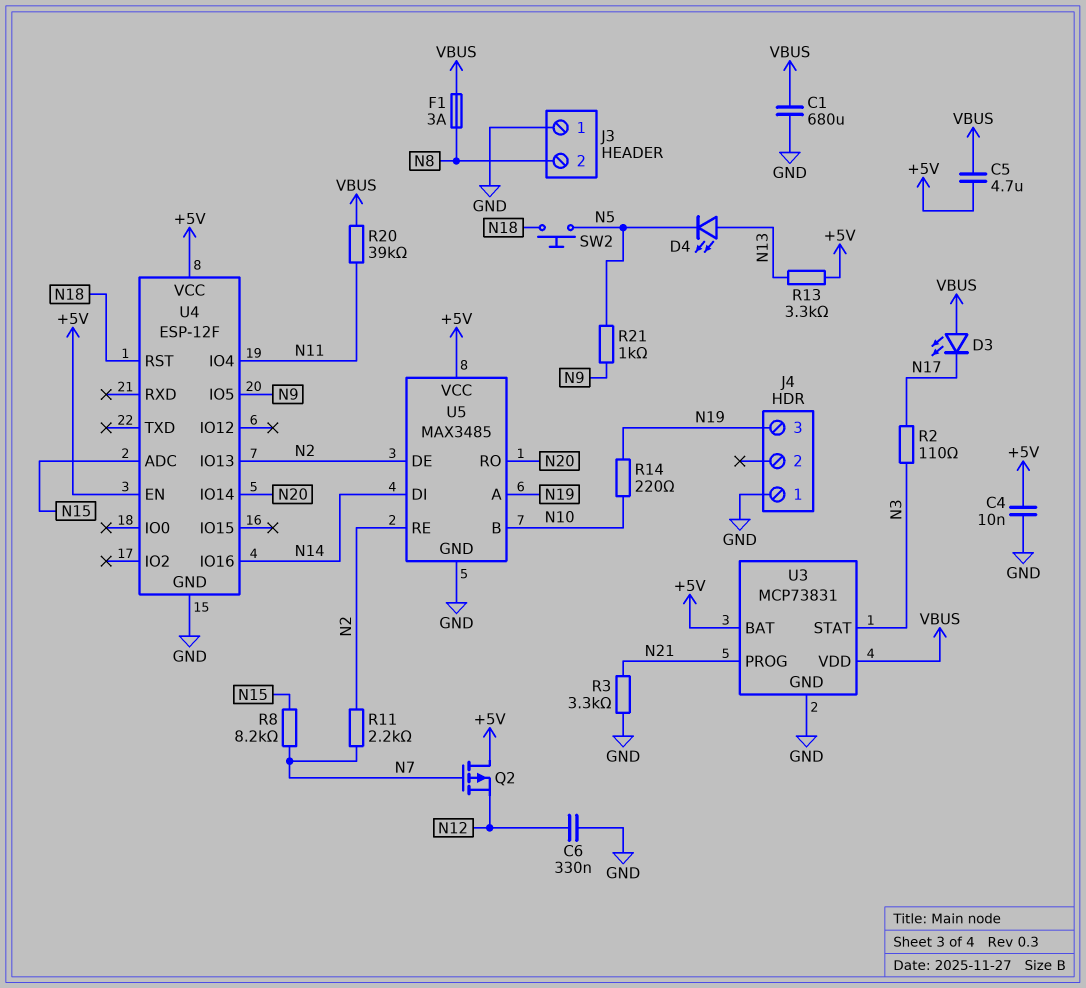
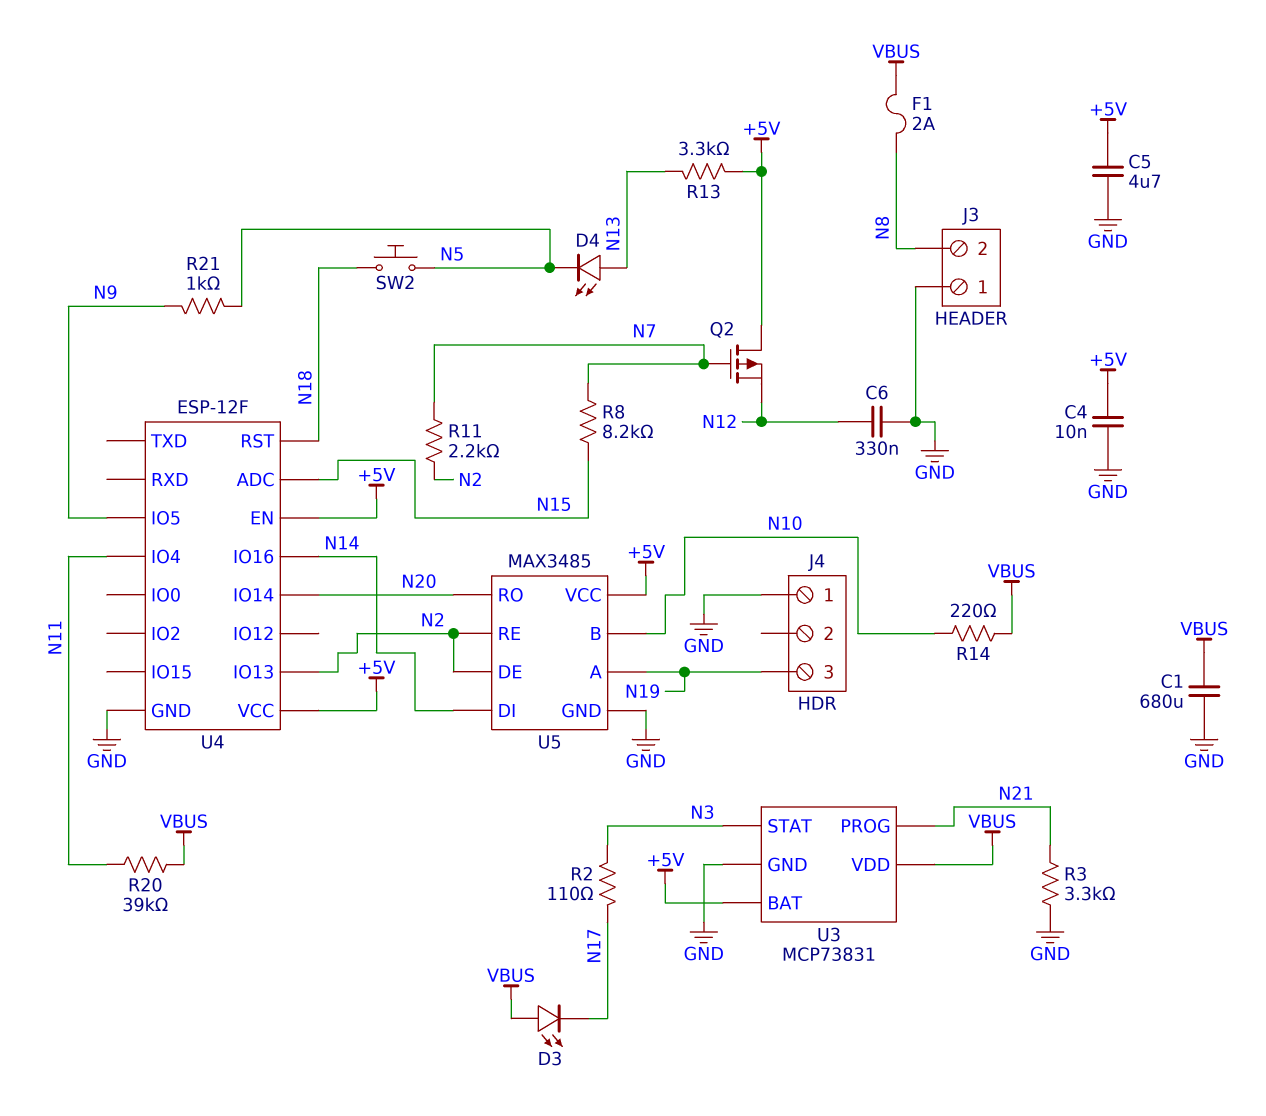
C5: 4.7uF (+5V, VBUS) -> 4.7uF (+5V, GND)
F1: 3A (N8, VBUS) -> 2A (N8, VBUS)
R14: 220 (N10, N19) -> 220 (N10, VBUS)

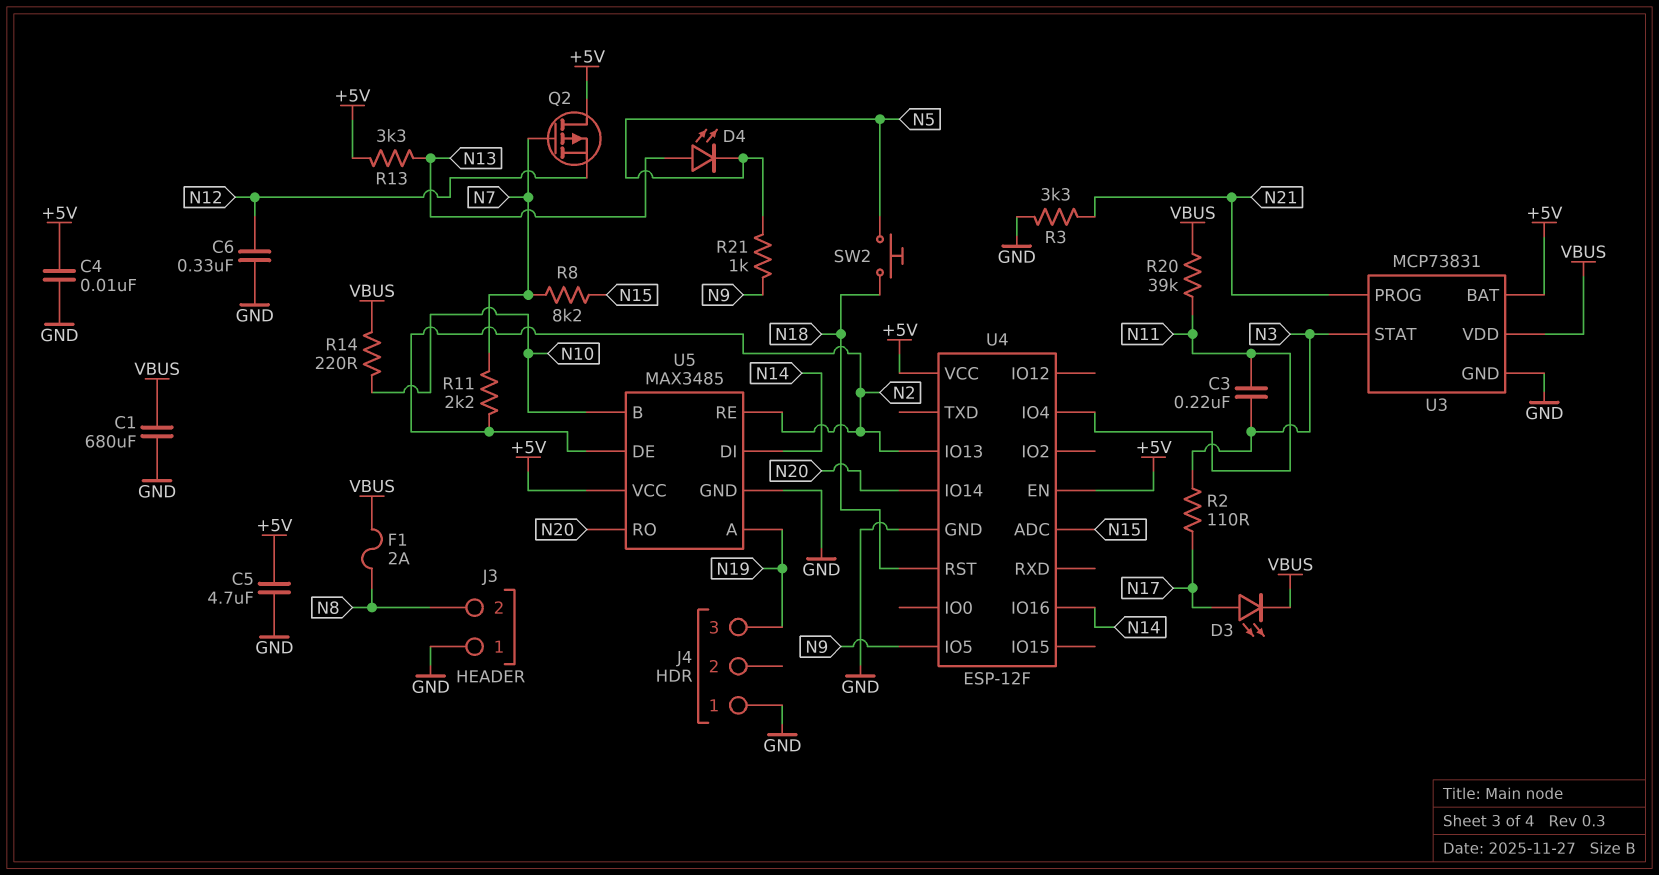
C3: none -> 220nF (N3, N11)
D3: LED (A VBUS, K N17) -> LED (A N17, K VBUS)

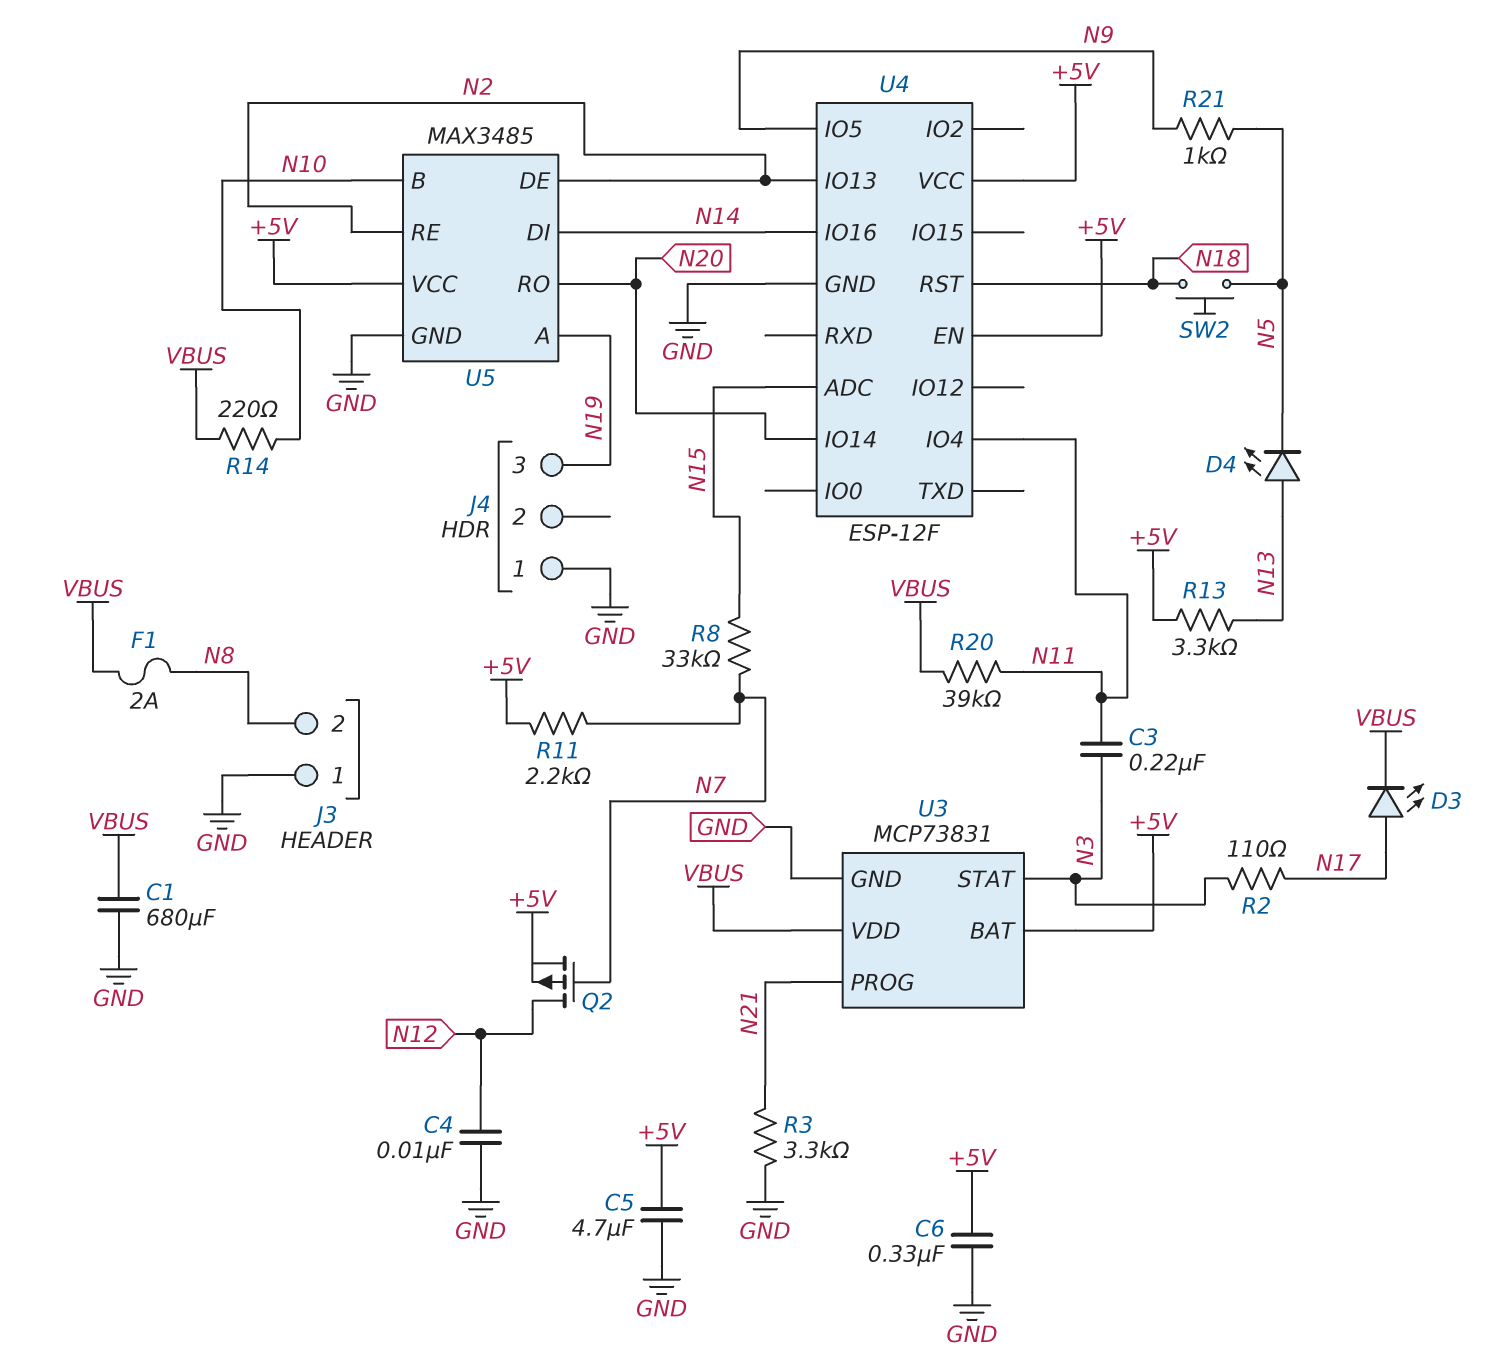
C4: 10nF (+5V, GND) -> 10nF (GND, N12)
C6: 330nF (GND, N12) -> 330nF (+5V, GND)
Q2: PMOS (G N7, D +5V, S N12) -> PMOS (G N7, D N12, S +5V)
R8: 8.2k (N7, N15) -> 33k (N7, N15)
R11: 2.2k (N2, N7) -> 2.2k (+5V, N7)

